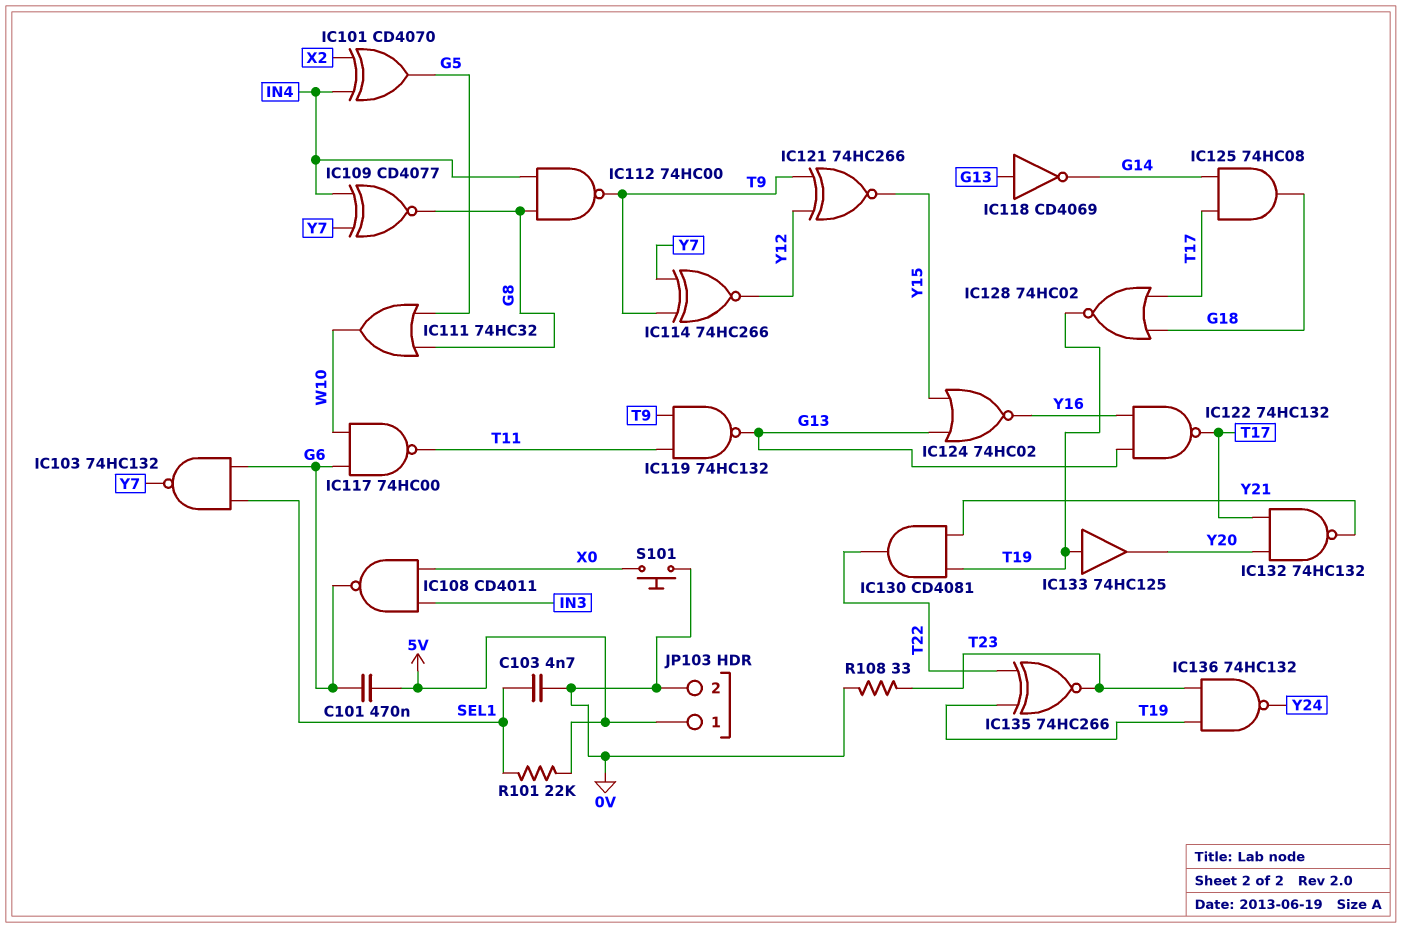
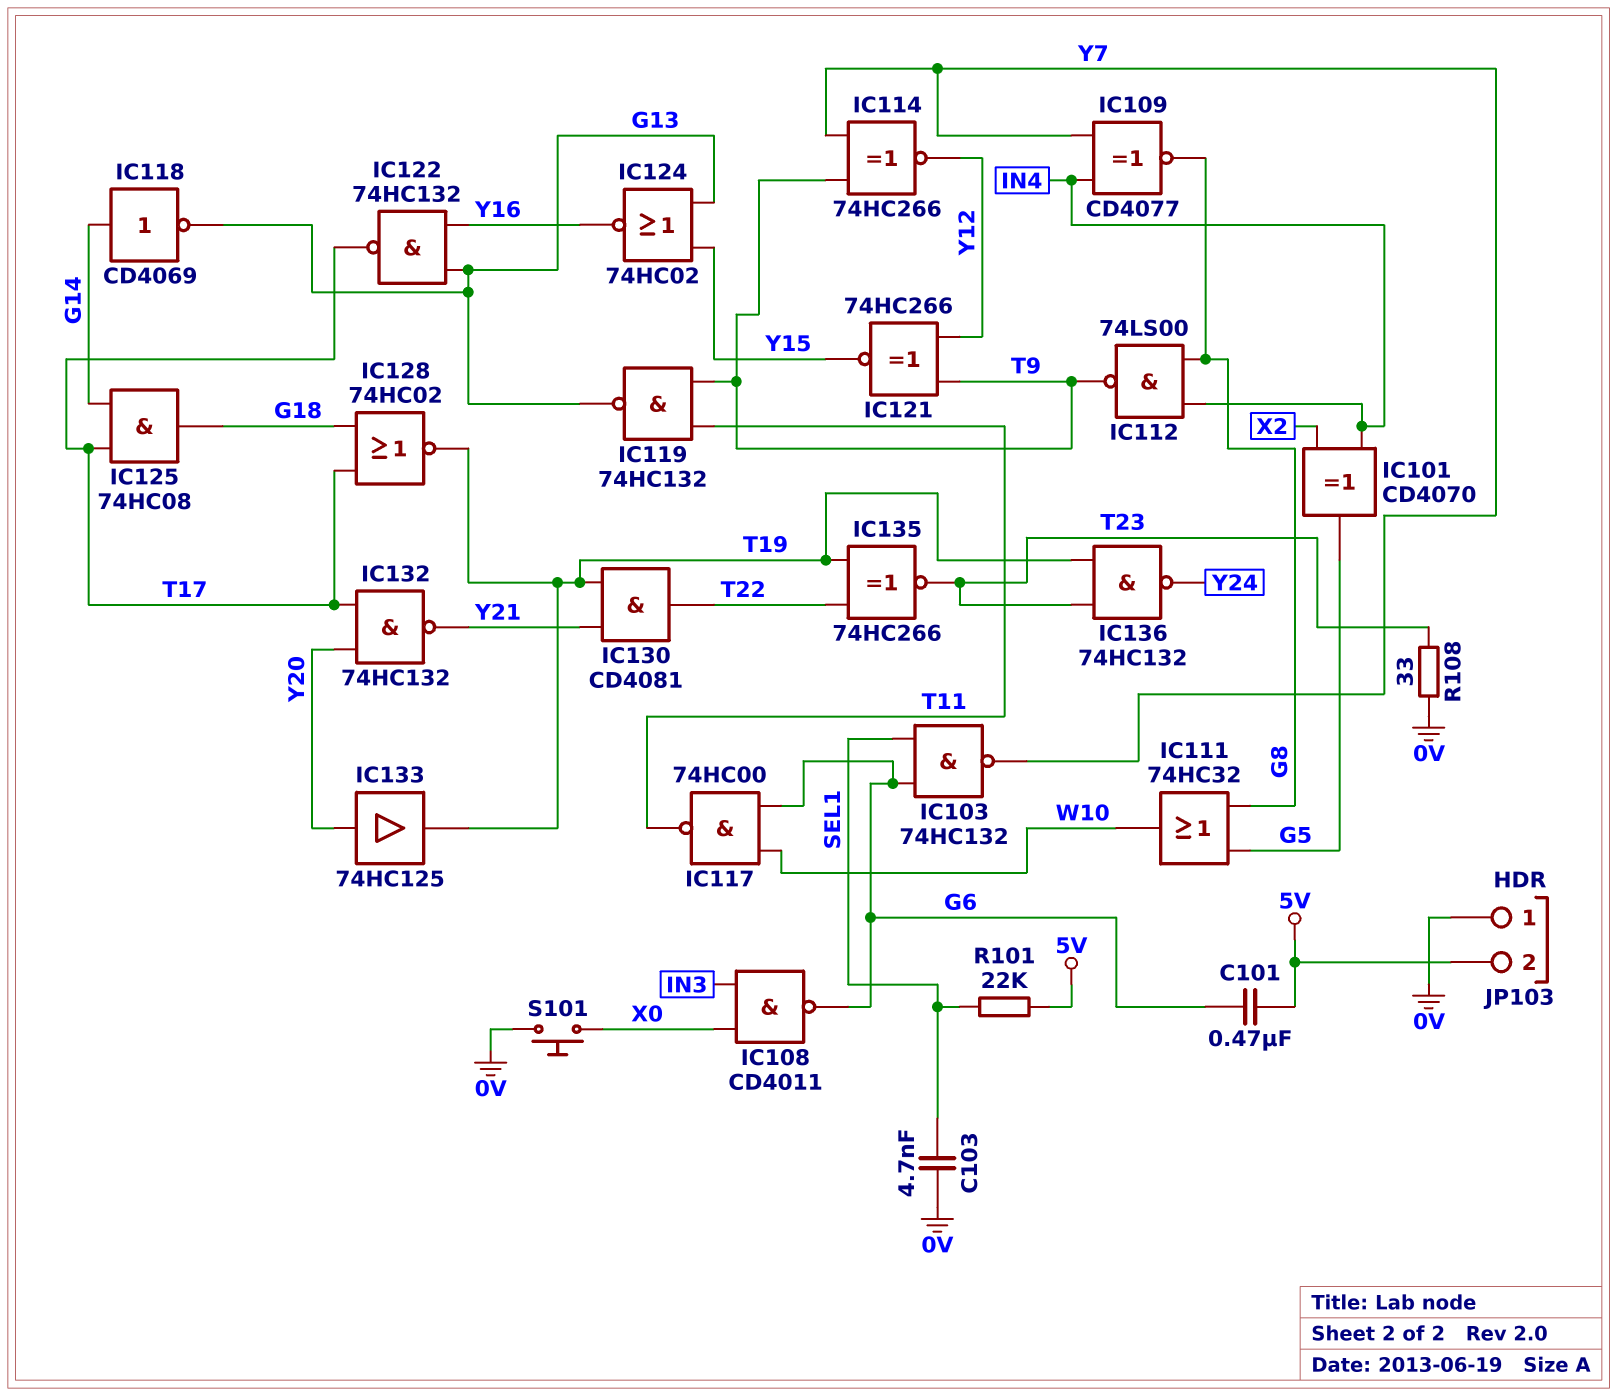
IC112: NAND 74HC00 (in G8, in IN4, out T9) -> NAND 74LS00 (in G8, in IN4, out T9)
IC118: NOT CD4069 (in G13, out G14) -> NOT CD4069 (in G14, out G13)
IC133: buffer 74HC125 (in T19, out Y20) -> buffer 74HC125 (in Y20, out T19)
JP103 pin 1: 5V -> 0V
JP103 pin 2: 0V -> 5V

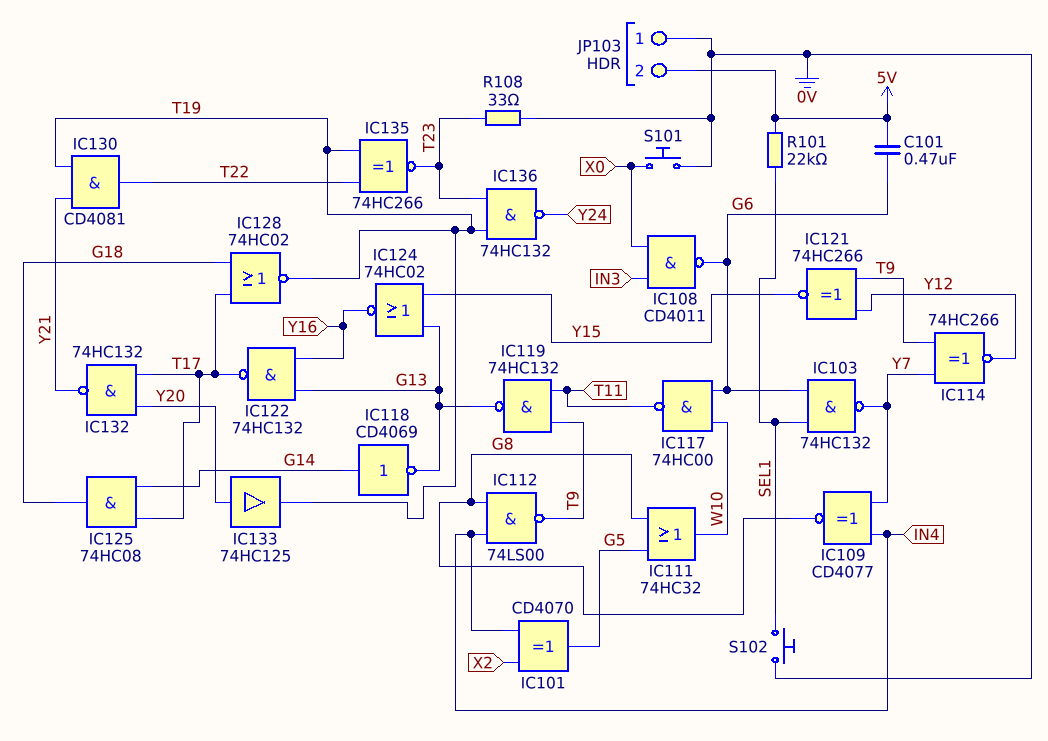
C103: 4.7nF (0V, SEL1) -> none
S102: none -> button (0V, SEL1)

